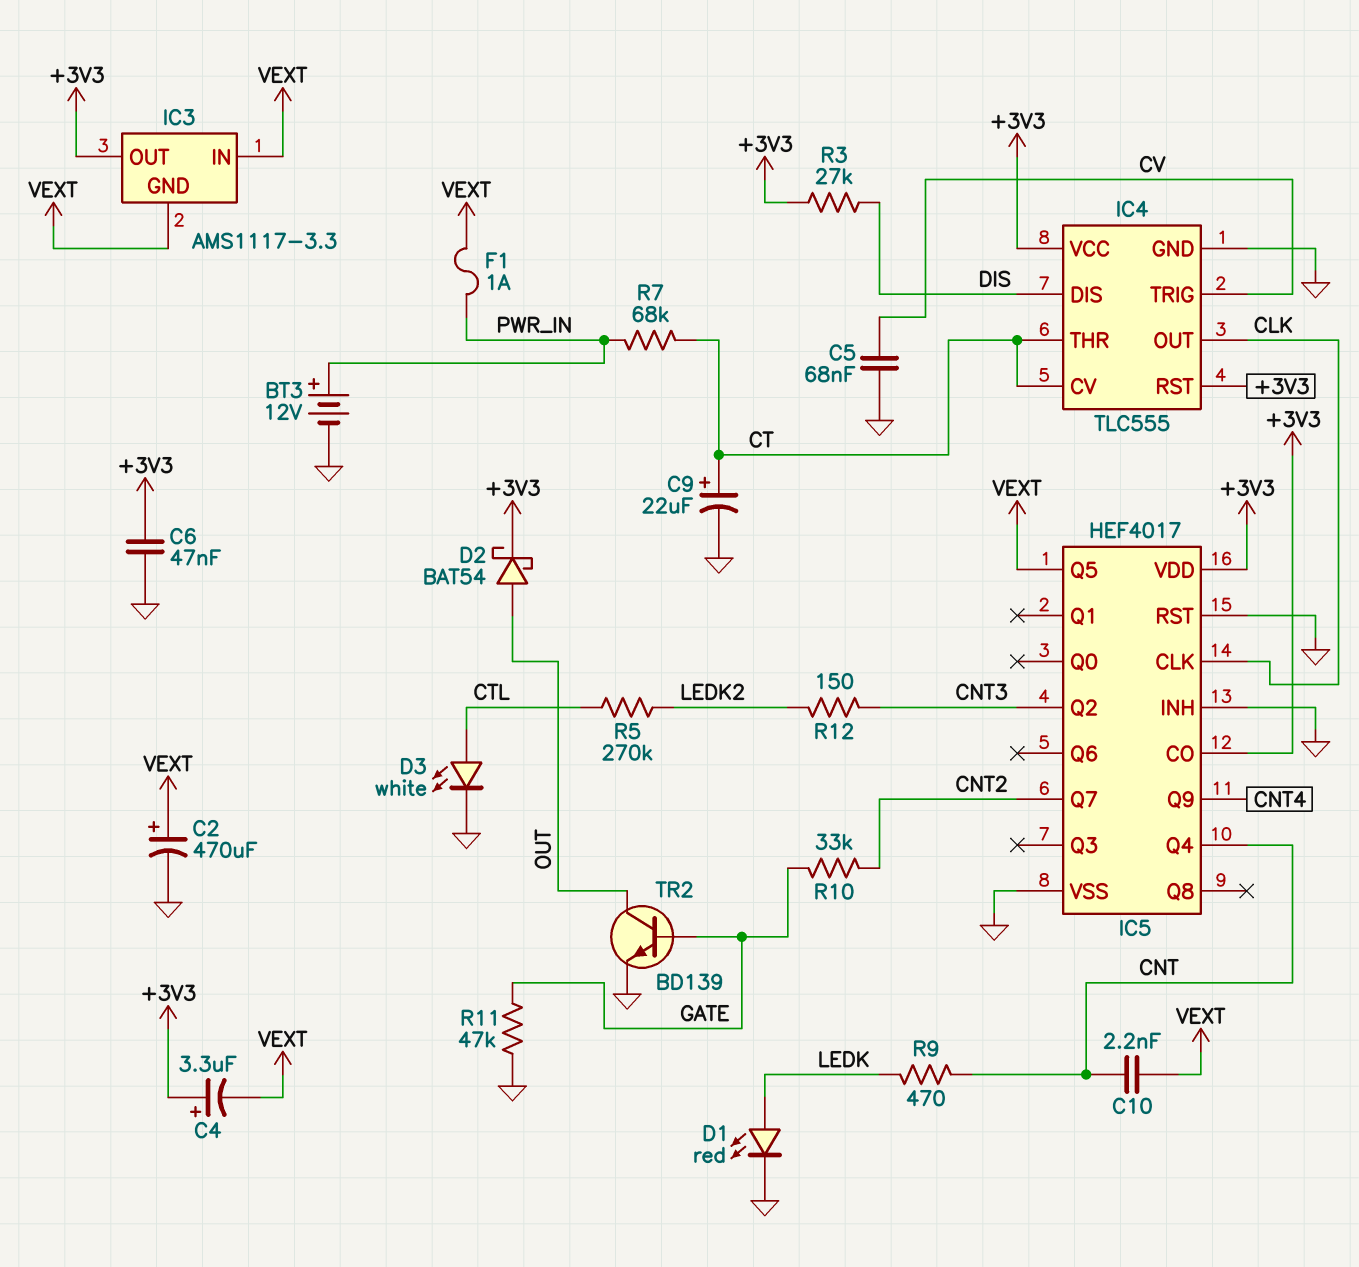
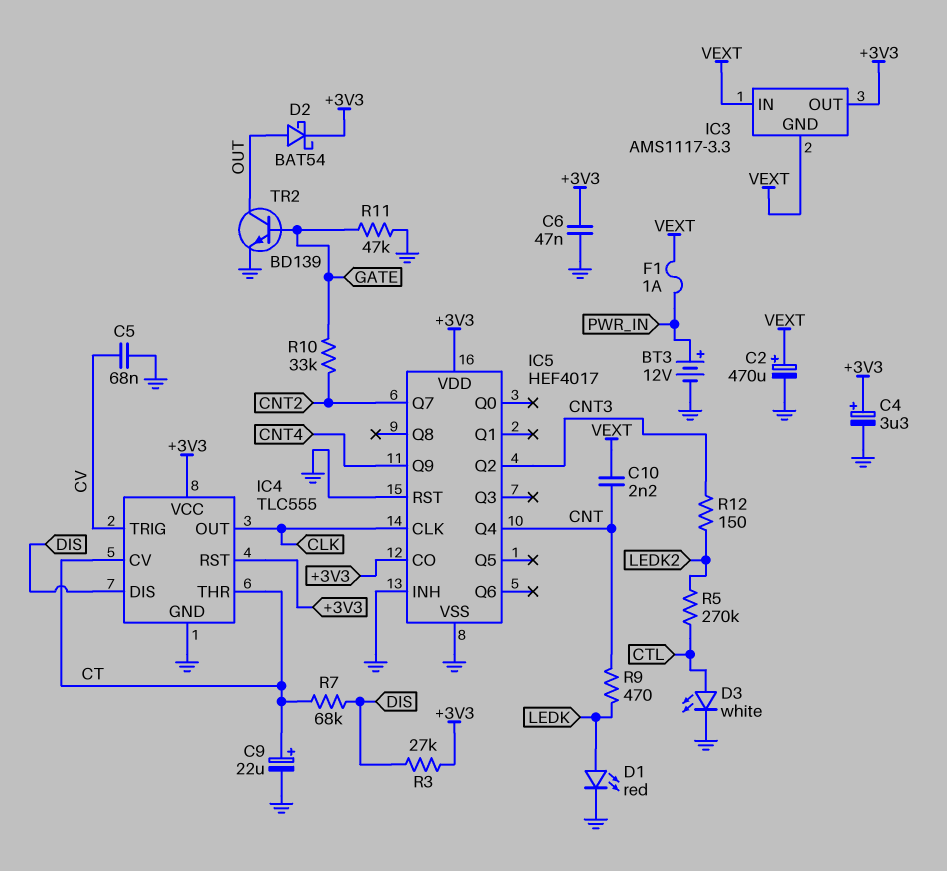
C4: 3.3uF (plus +3V3, minus VEXT) -> 3.3uF (plus +3V3, minus GND)
IC5 pin Q5: VEXT -> none
R7: 68k (CT, PWR_IN) -> 68k (CT, DIS)

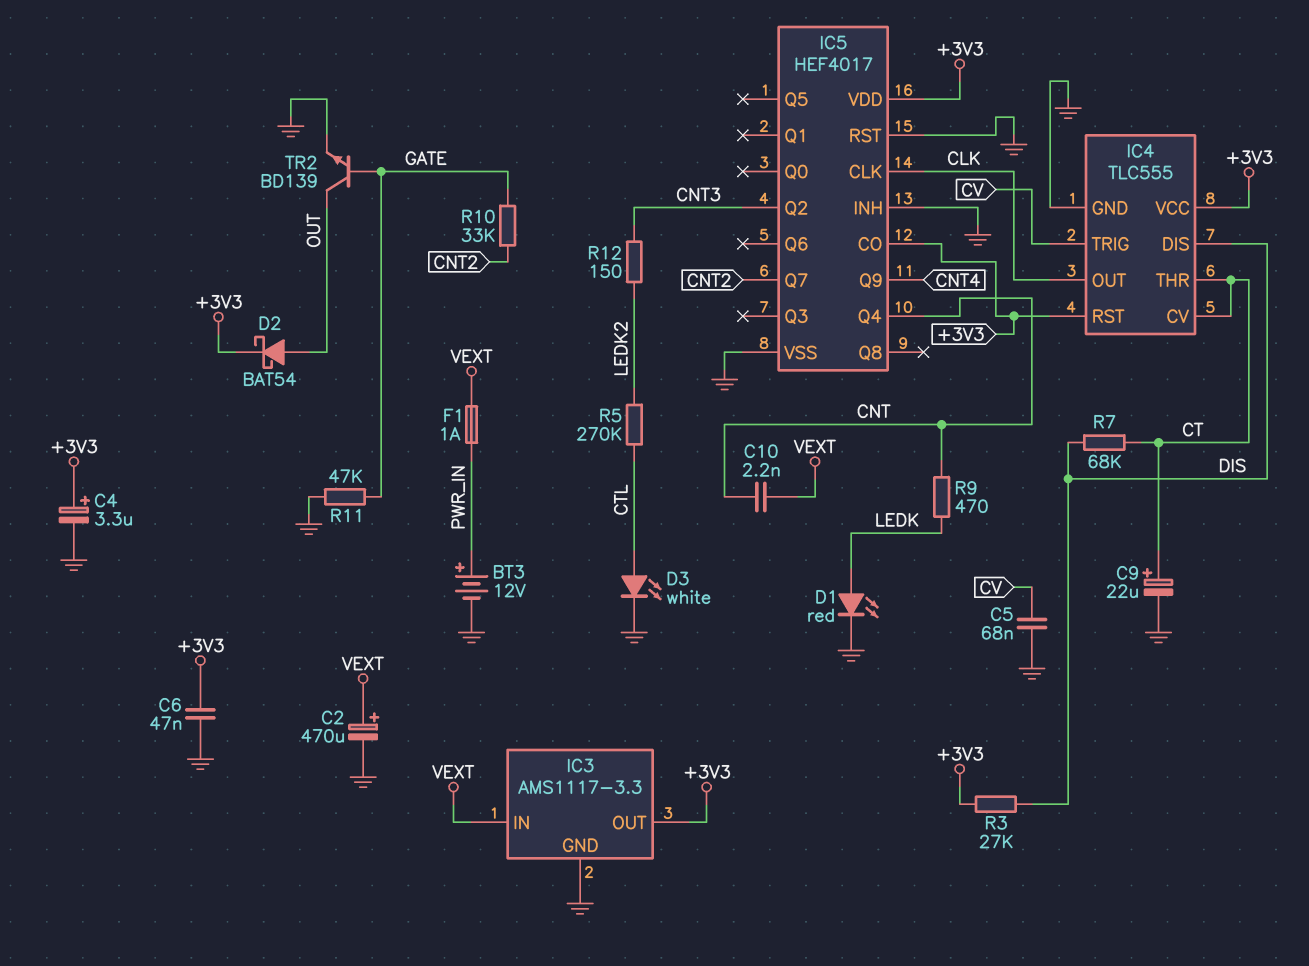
IC3 pin GND: VEXT -> GND

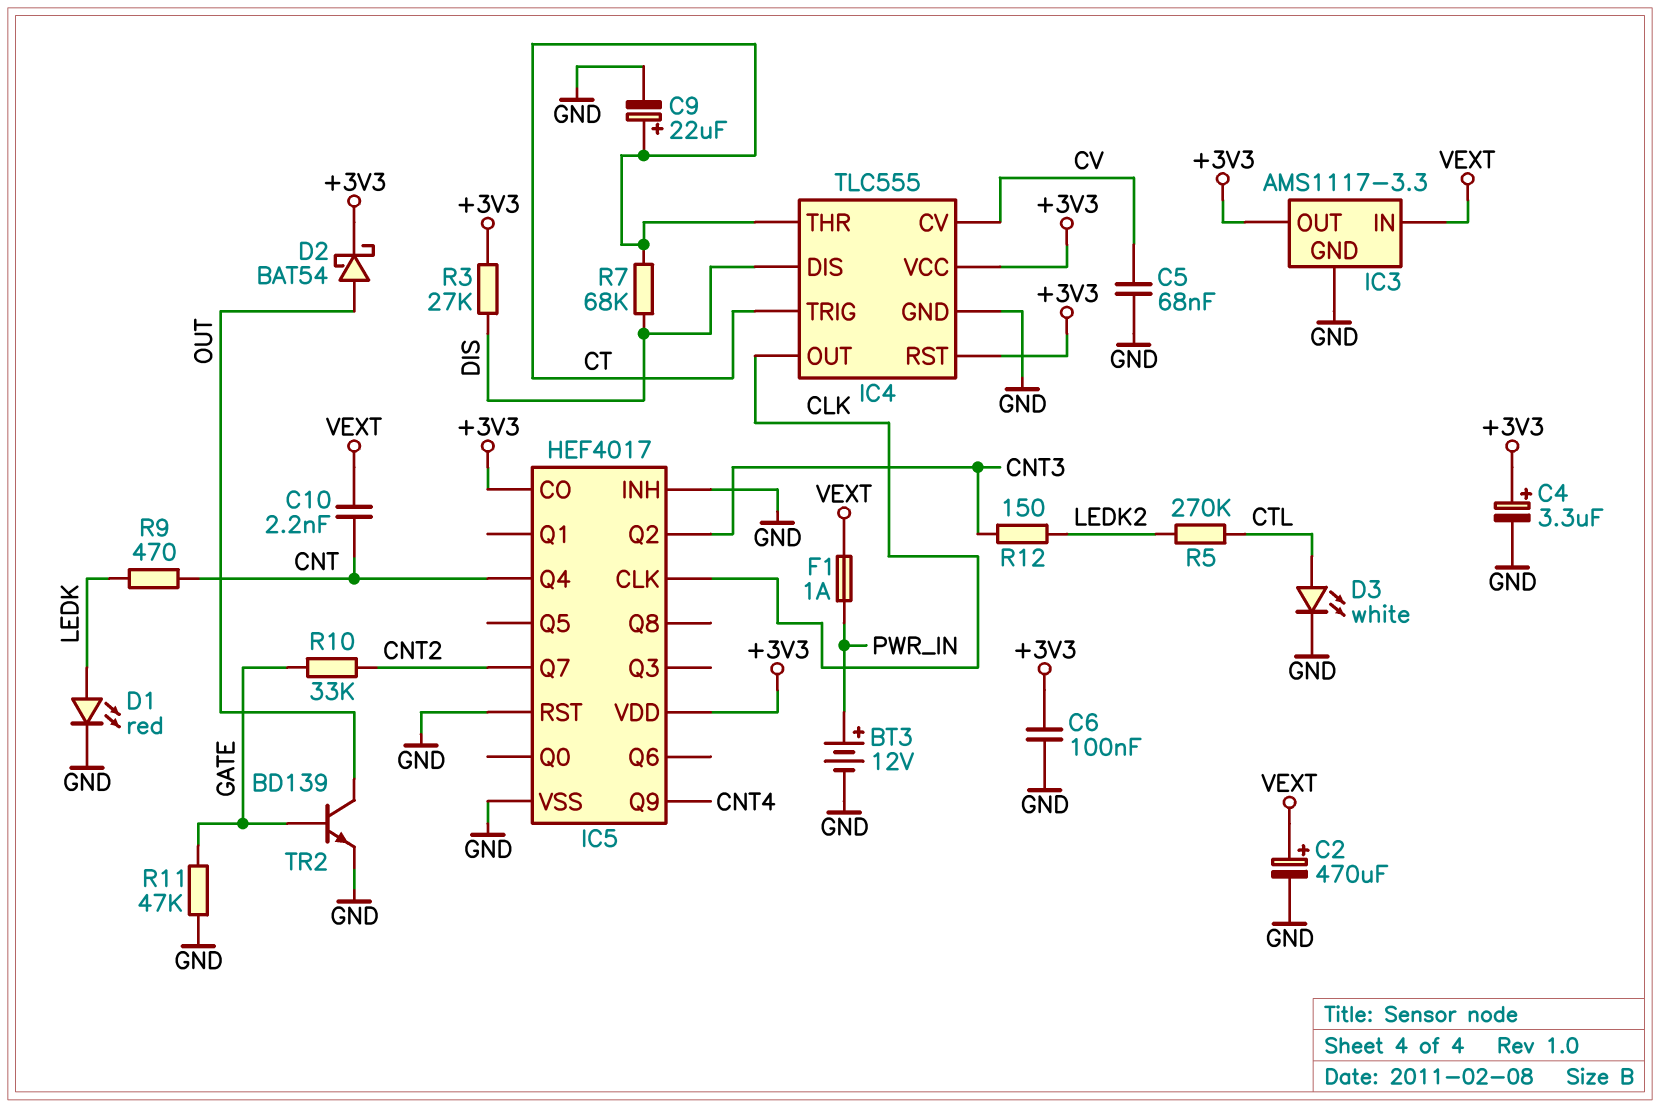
C6: 47nF (+3V3, GND) -> 100nF (+3V3, GND)
IC4 pin CV: CT -> CV
IC4 pin TRIG: CV -> CT

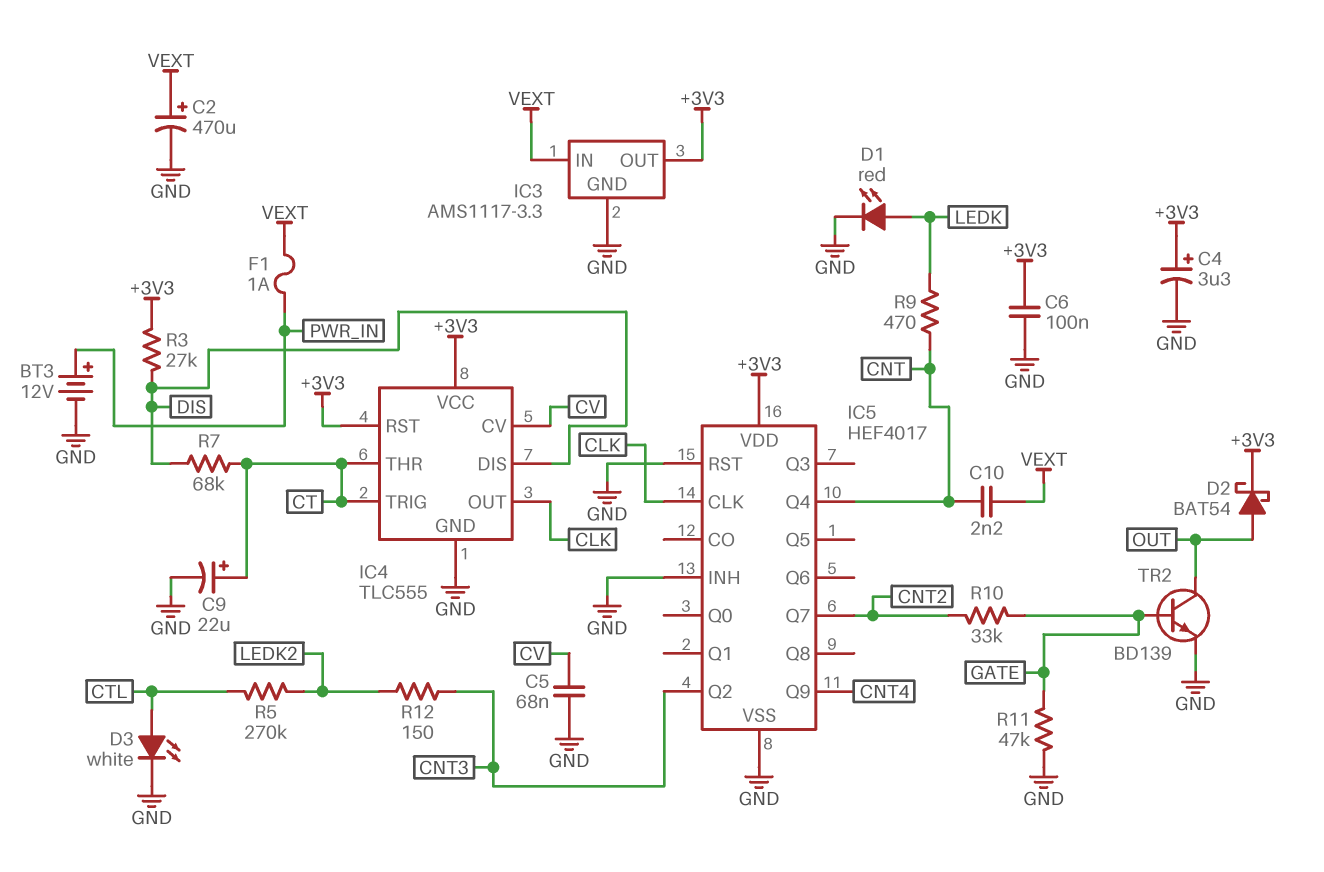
IC5 pin CO: +3V3 -> none

